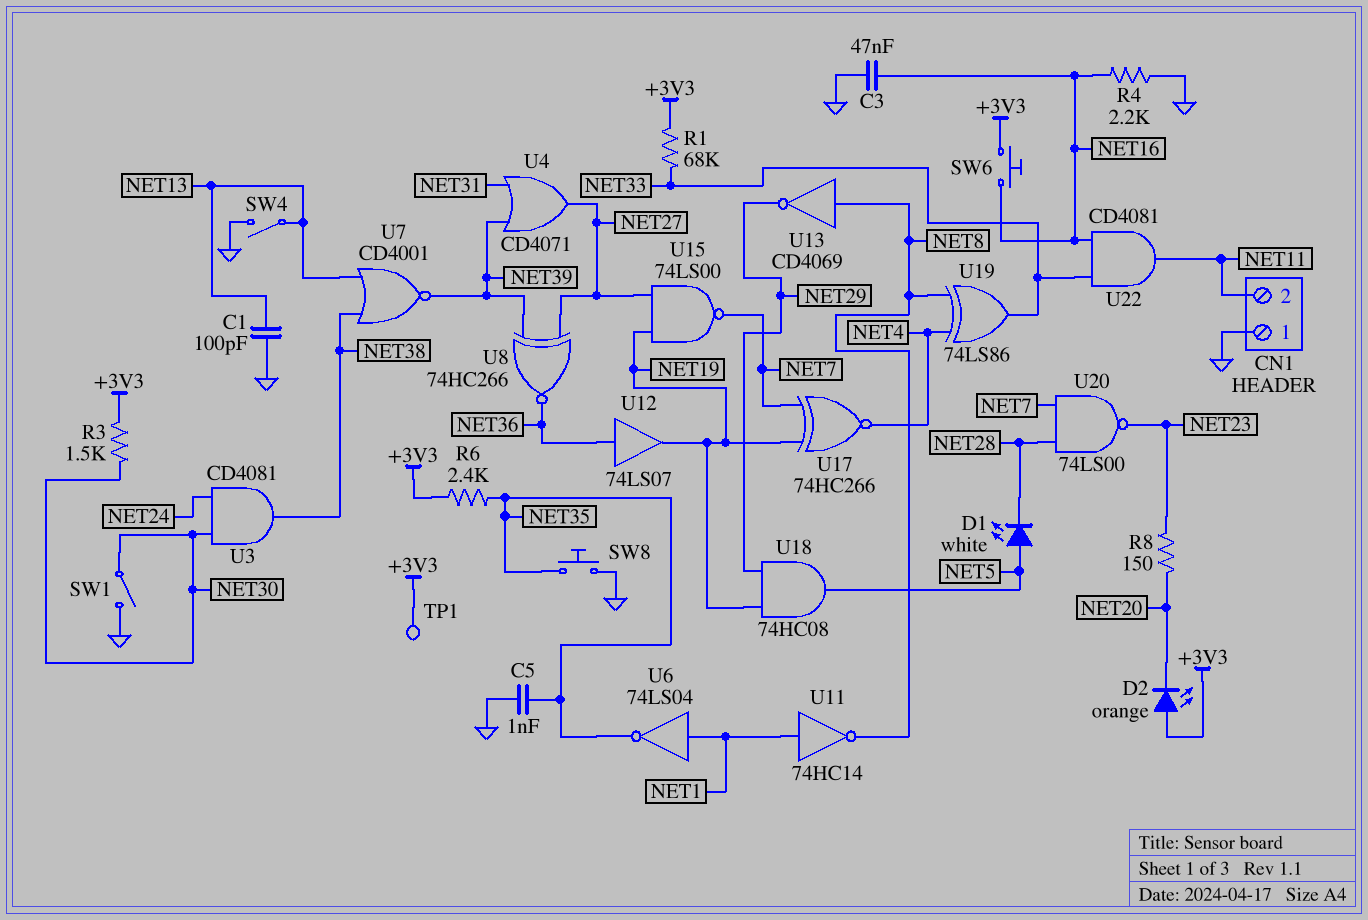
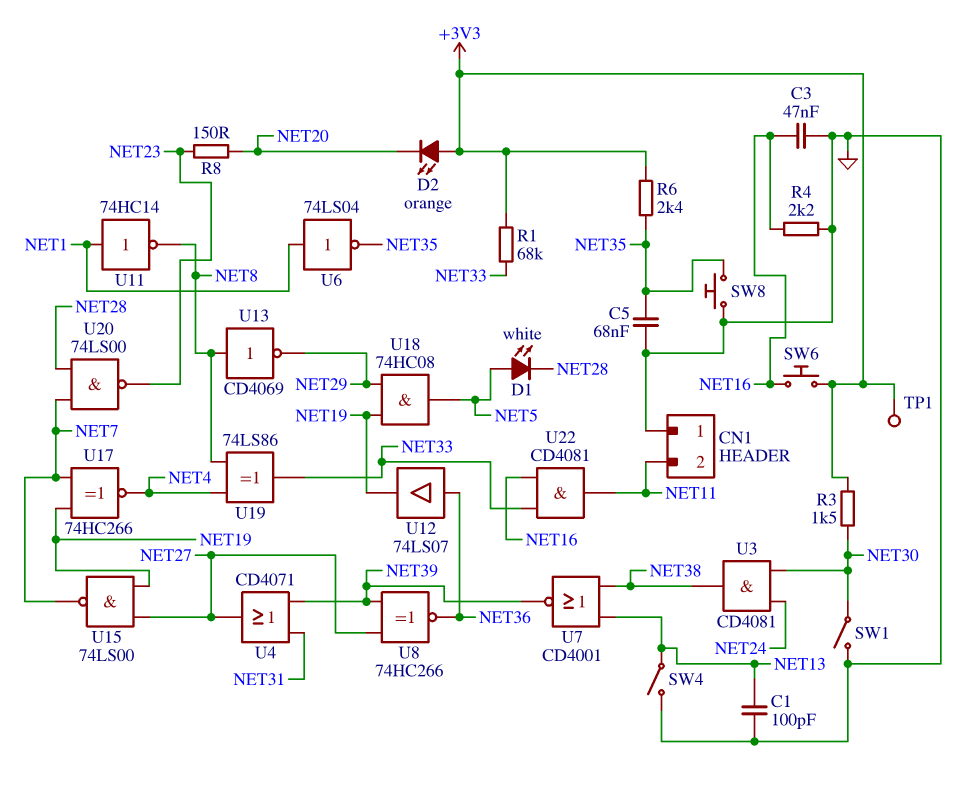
C5: 1nF (GND, NET35) -> 68nF (GND, NET35)

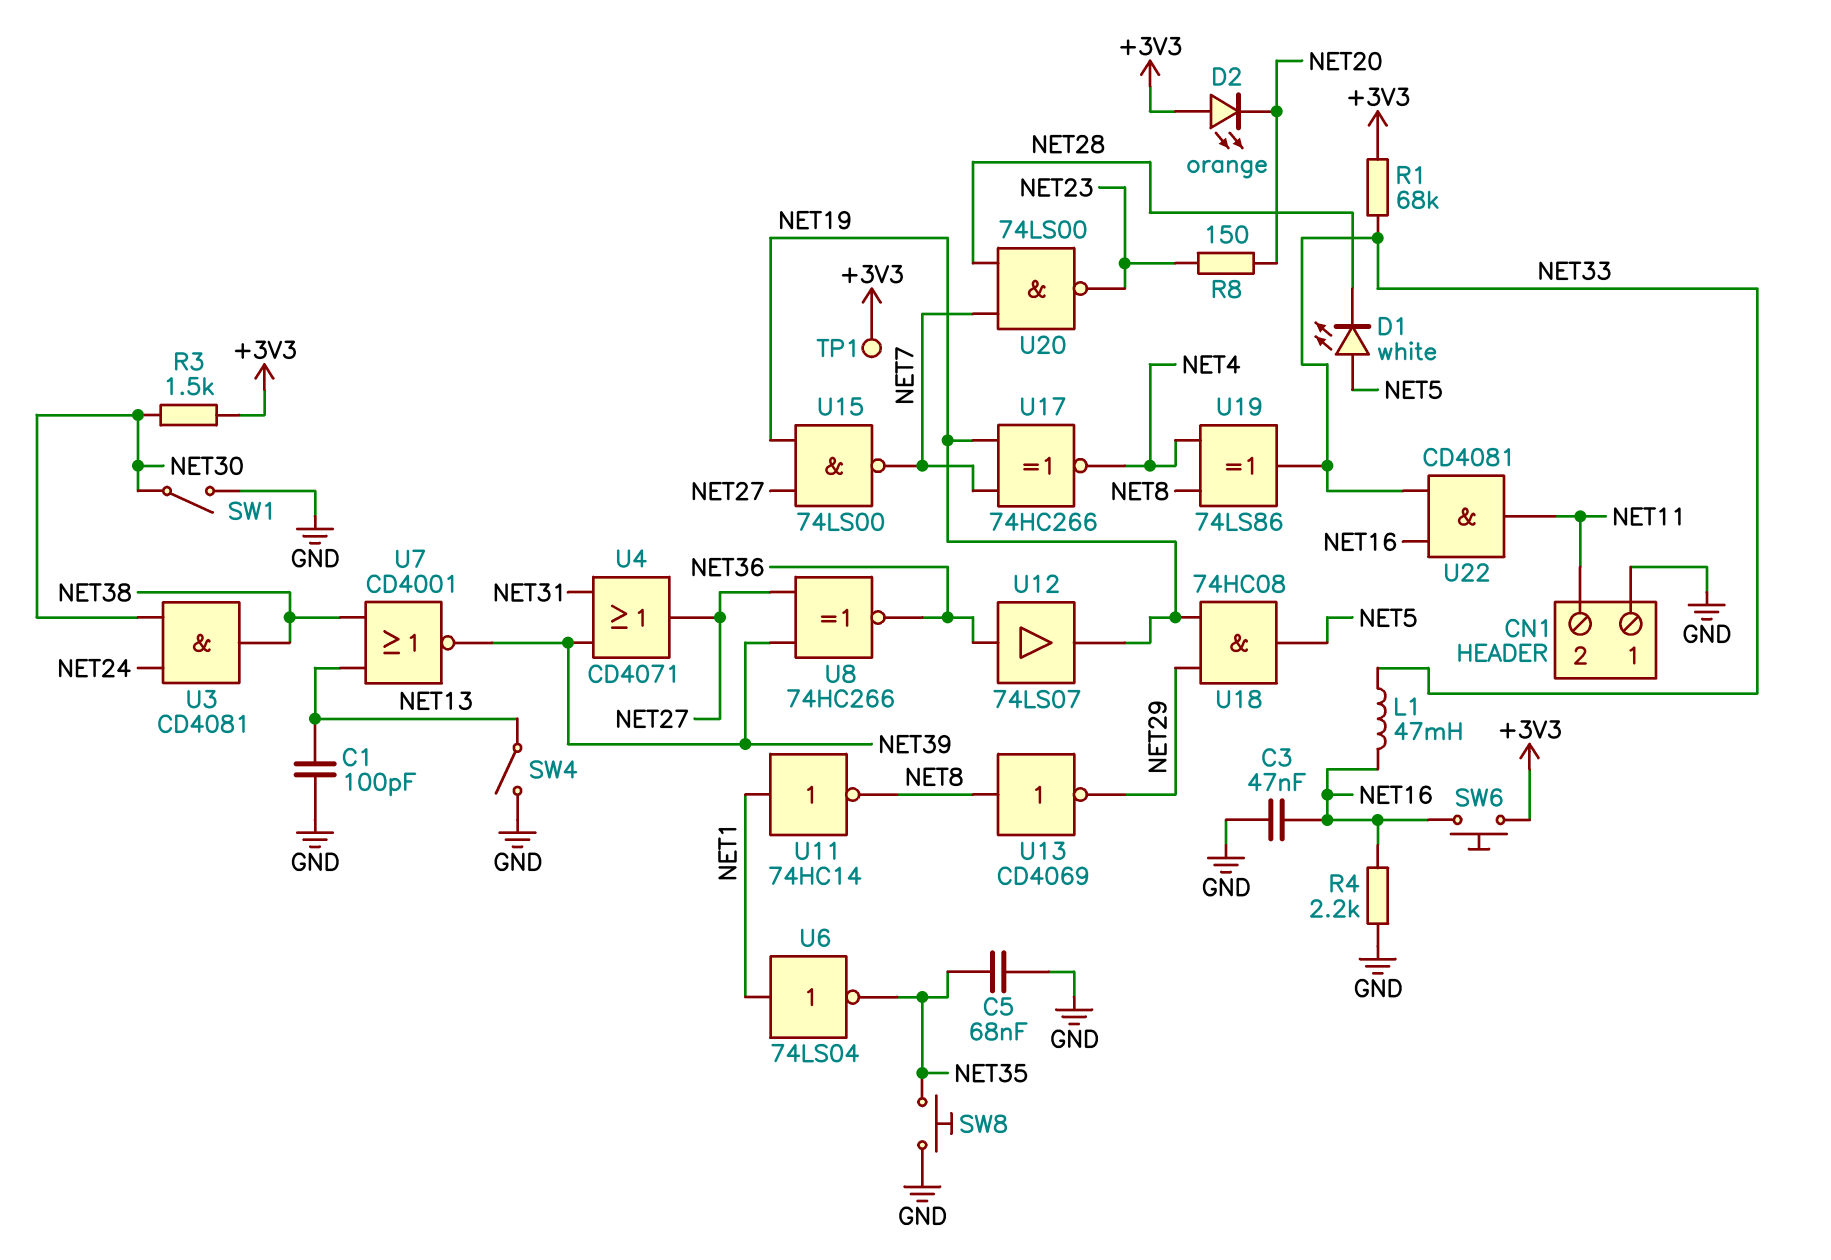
L1: none -> 47mH (NET16, NET33)
R6: 2.4k (+3V3, NET35) -> none

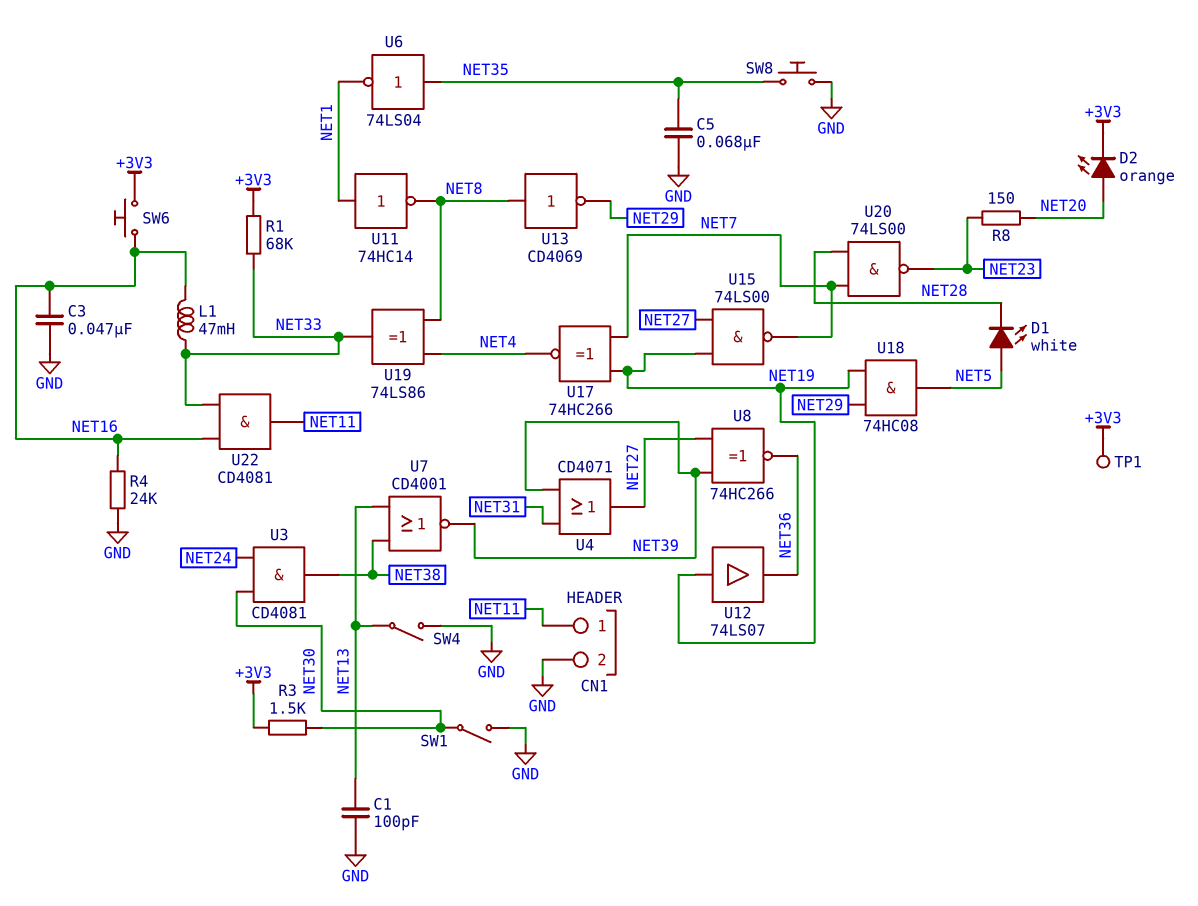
CN1 pin 1: GND -> NET11
CN1 pin 2: NET11 -> GND
D2: LED orange (A +3V3, K NET20) -> LED orange (A NET20, K +3V3)
R4: 2.2k (GND, NET16) -> 24k (GND, NET16)
U6: NOT 74LS04 (in NET1, out NET35) -> NOT 74LS04 (in NET35, out NET1)
U12: buffer 74LS07 (in NET36, out NET19) -> buffer 74LS07 (in NET19, out NET36)

